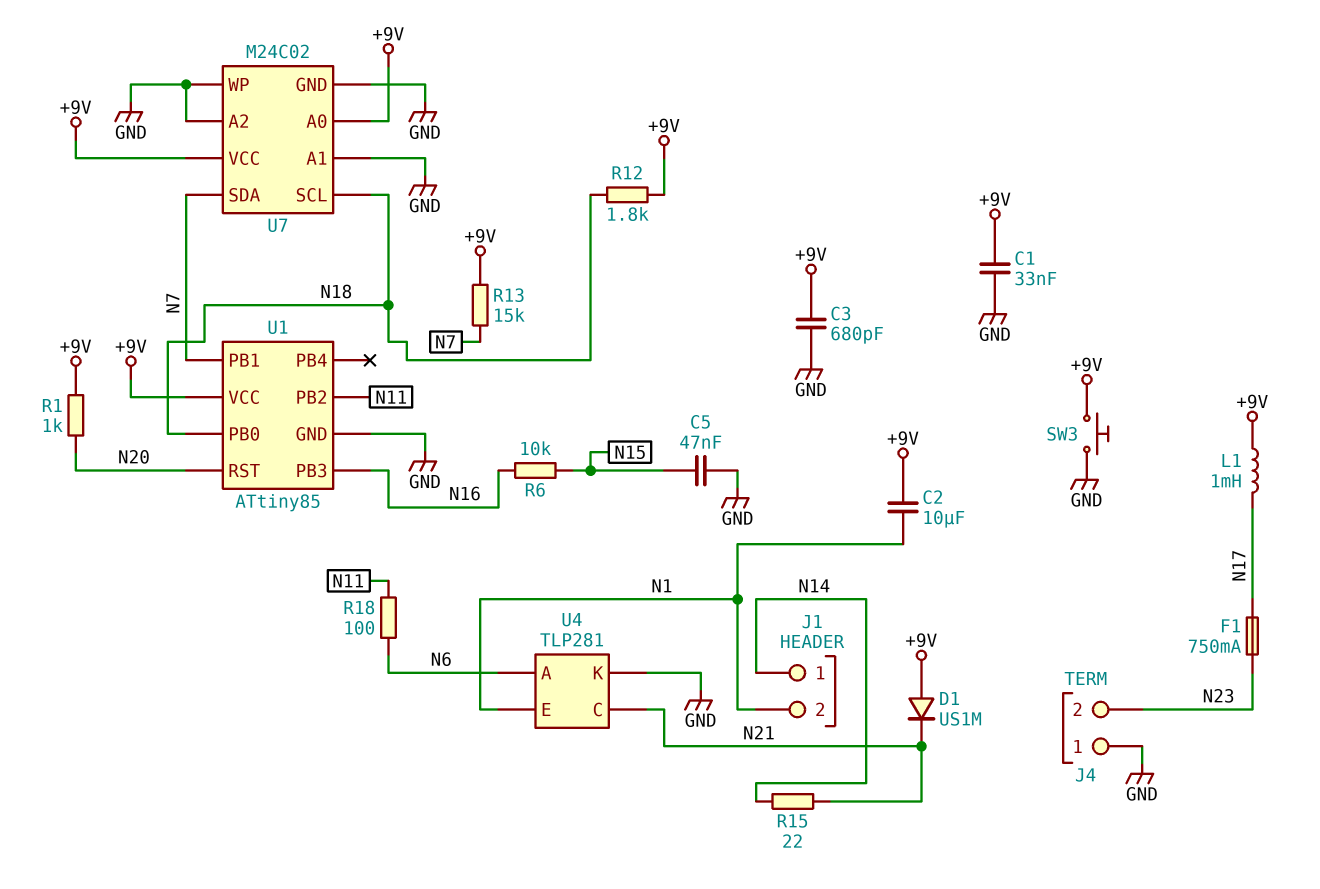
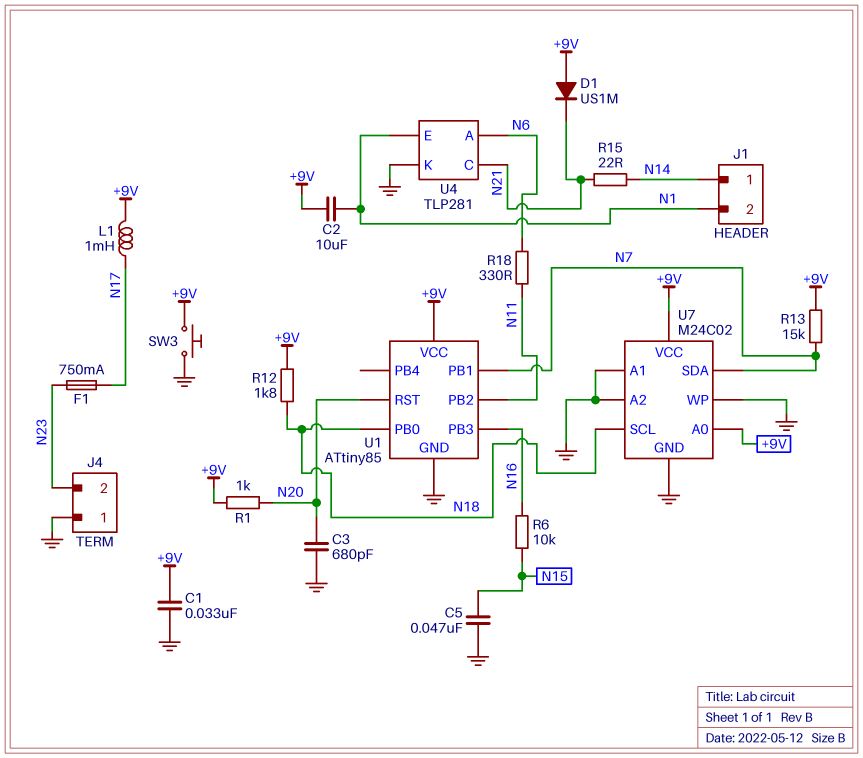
C3: 680pF (+9V, GND) -> 680pF (GND, N20)
R18: 100 (N6, N11) -> 330 (N6, N11)

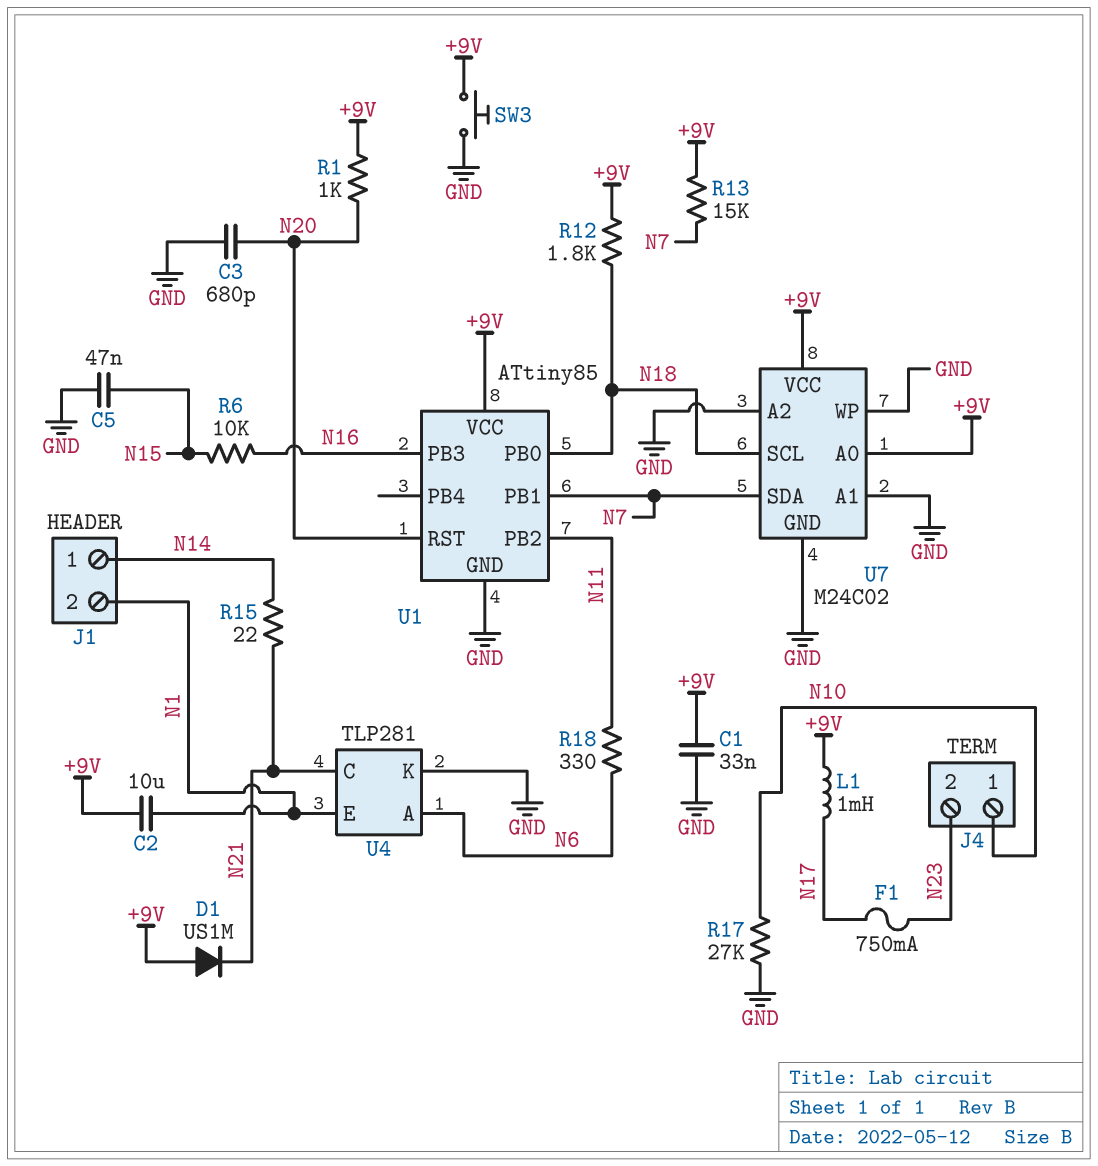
J4 pin 1: GND -> N10
R17: none -> 27k (GND, N10)

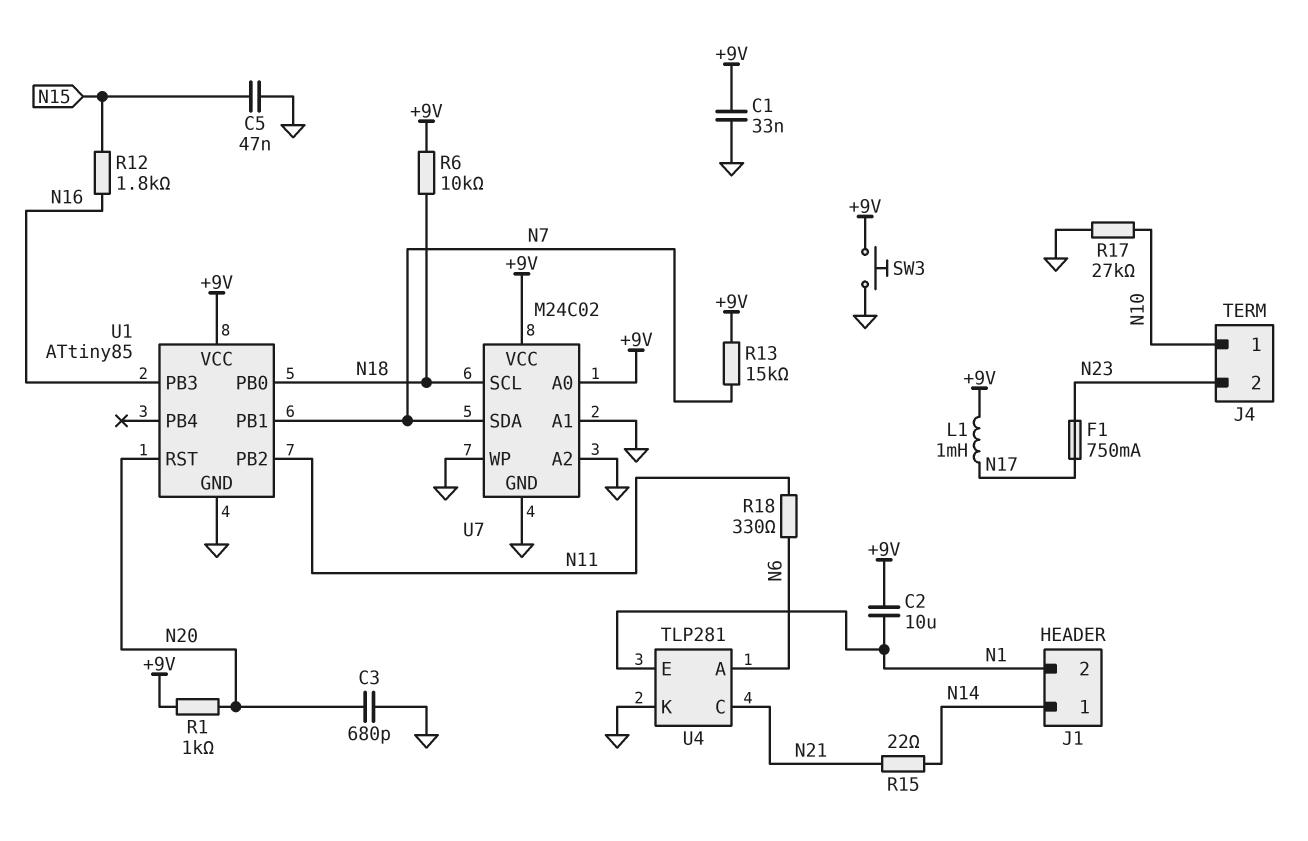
D1: diode US1M (A +9V, K N21) -> none
R6: 10k (N15, N16) -> 10k (+9V, N18)
R12: 1.8k (+9V, N18) -> 1.8k (N15, N16)

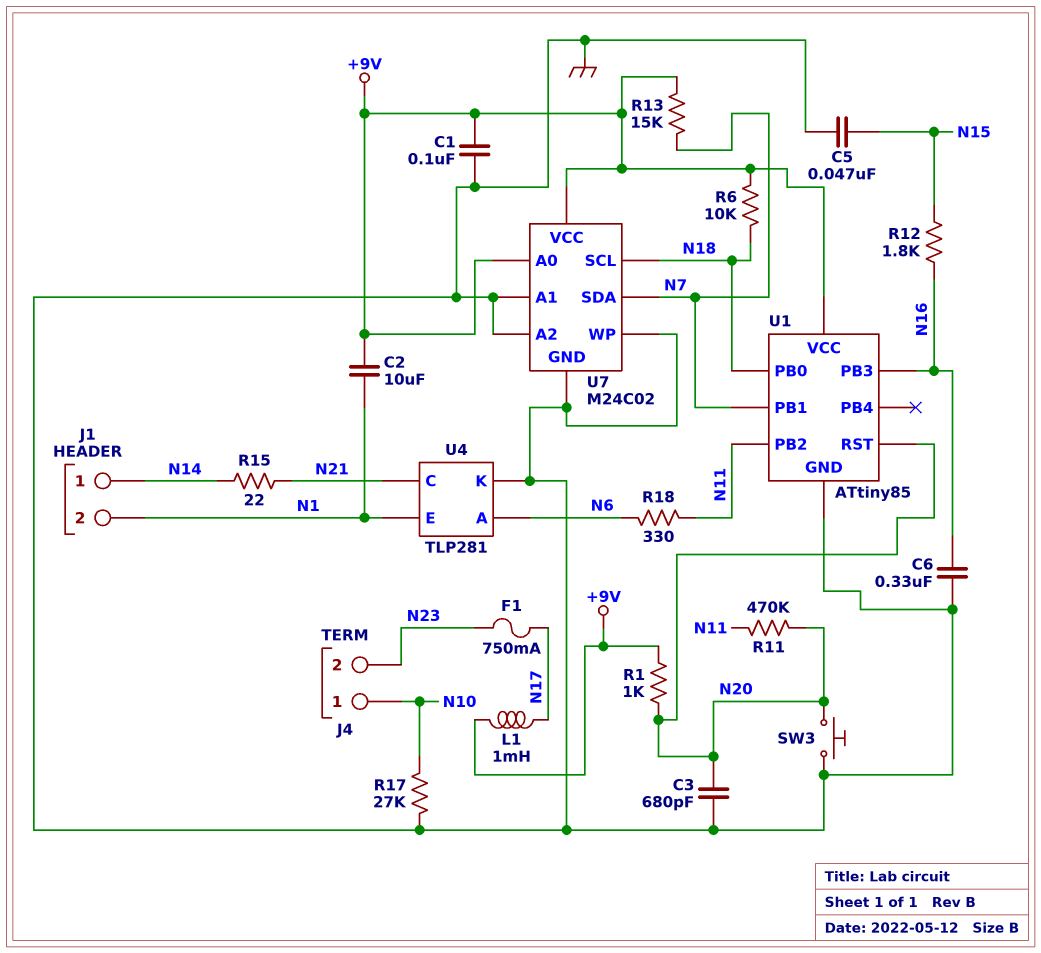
C1: 33nF (+9V, GND) -> 100nF (+9V, GND)
C6: none -> 330nF (GND, N16)
R11: none -> 470k (N11, N20)
SW3: button (+9V, GND) -> button (GND, N20)

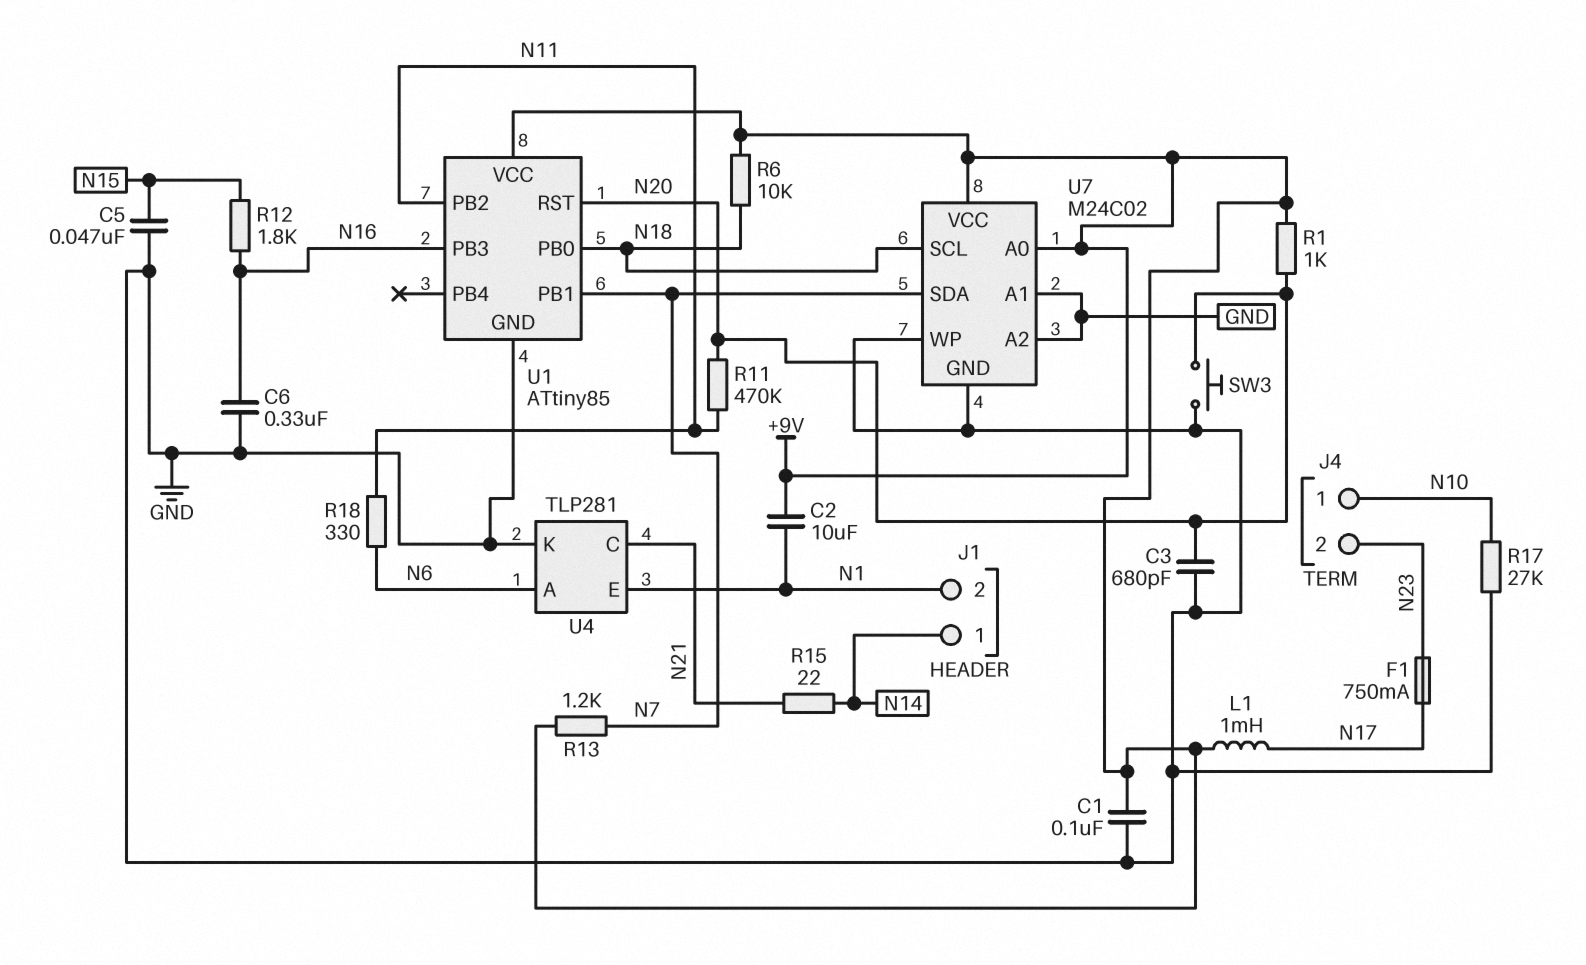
R13: 15k (+9V, N7) -> 1.2k (+9V, N7)

